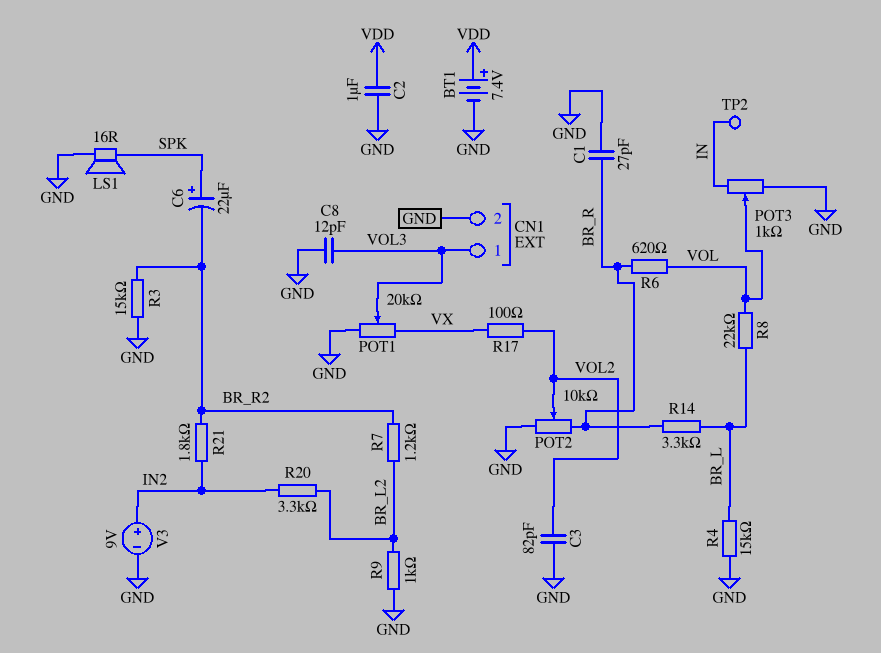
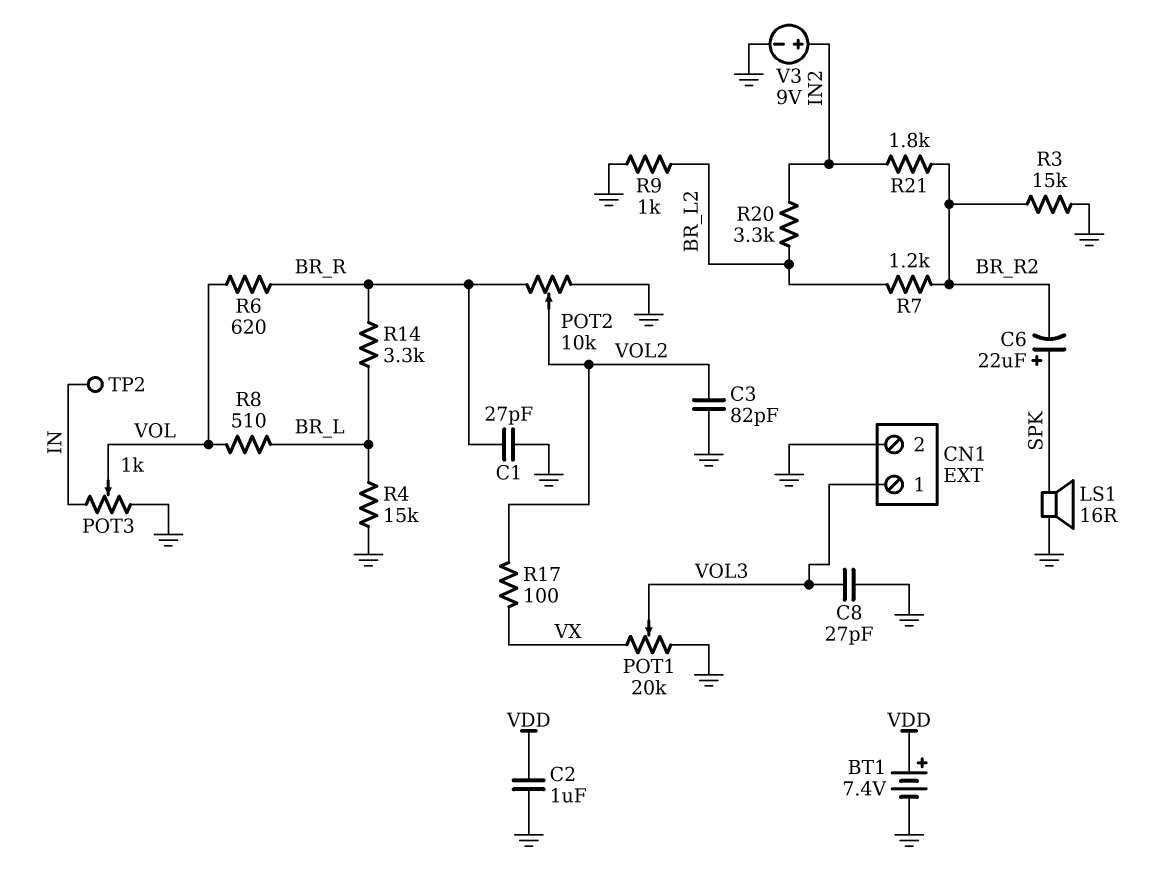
C8: 12pF (GND, VOL3) -> 27pF (GND, VOL3)
R8: 22k (BR_L, VOL) -> 510 (BR_L, VOL)

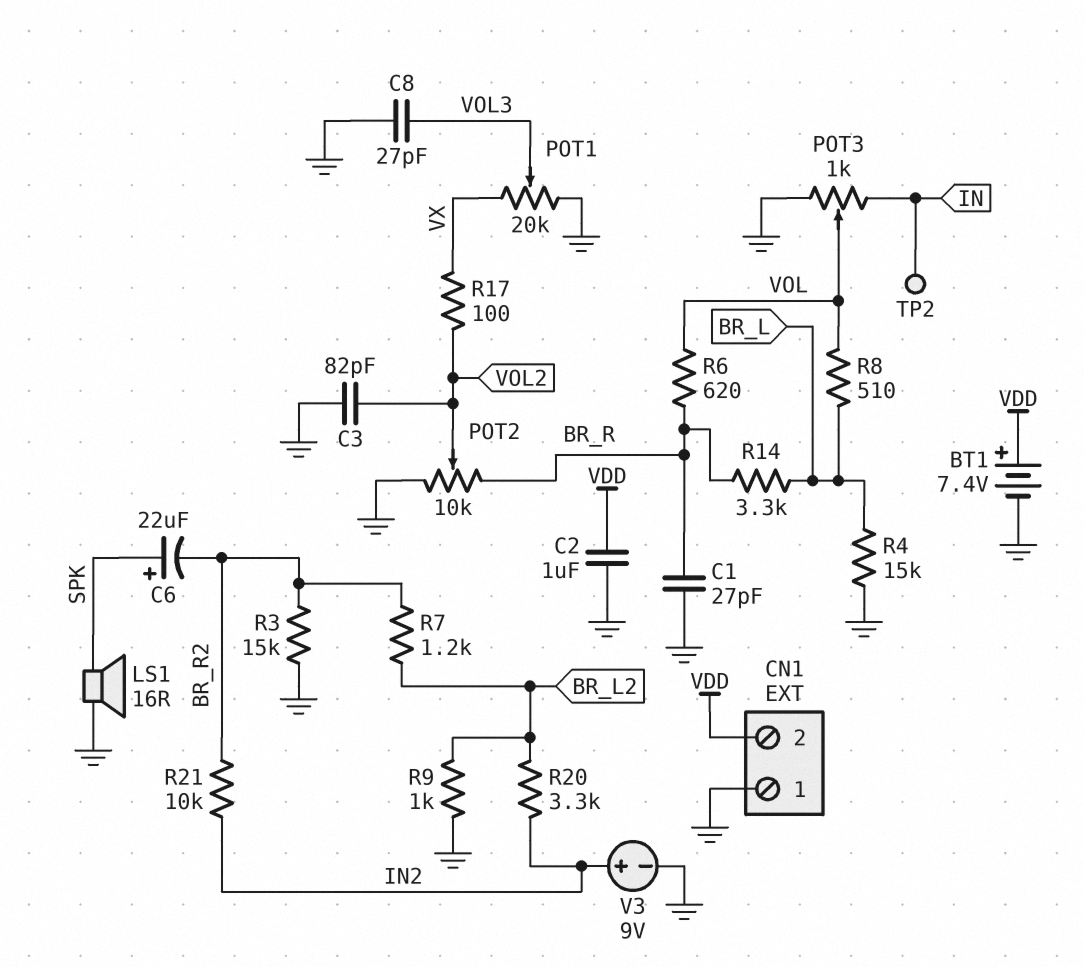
CN1 pin 1: VOL3 -> GND
CN1 pin 2: GND -> VDD
R21: 1.8k (BR_R2, IN2) -> 10k (BR_R2, IN2)

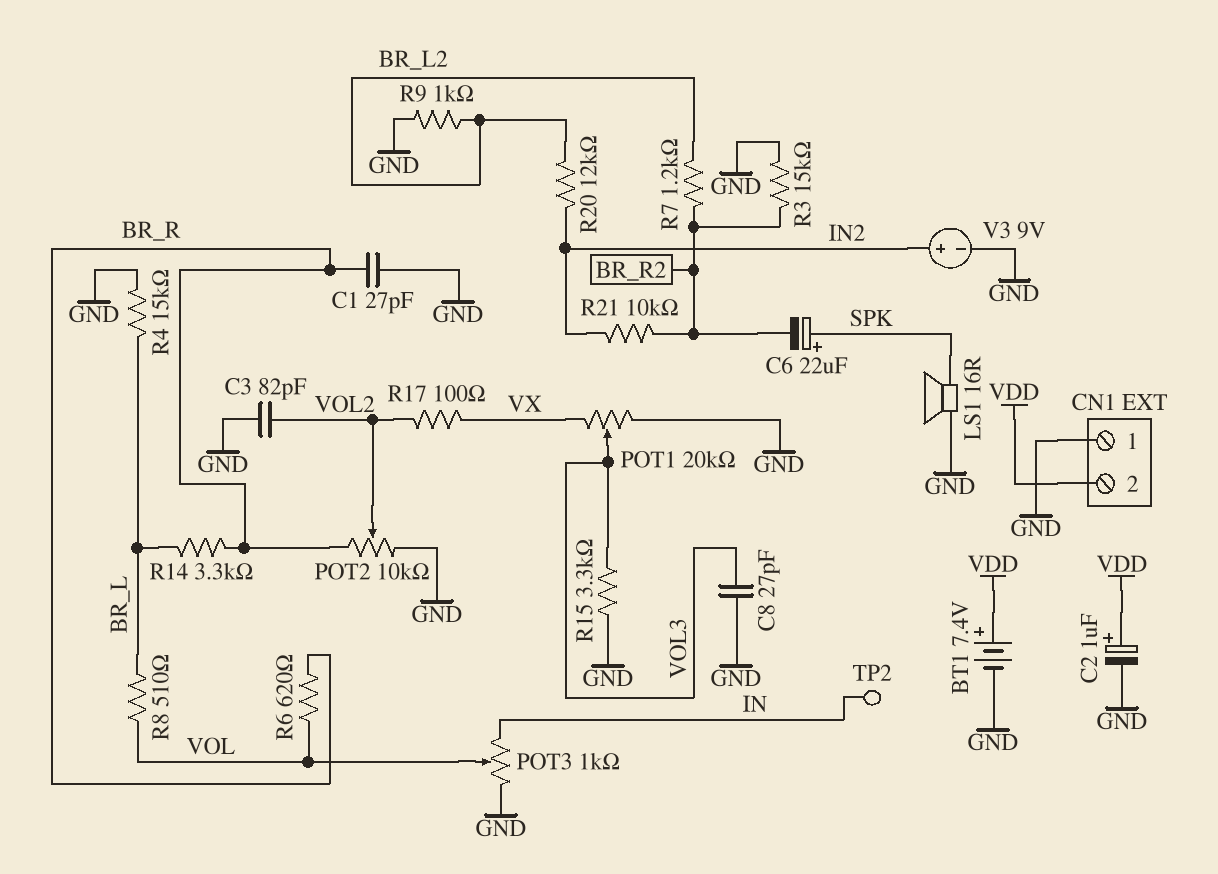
C2: 1uF (GND, VDD) -> 1uF (plus VDD, minus GND)
R15: none -> 3.3k (GND, VOL3)
R20: 3.3k (BR_L2, IN2) -> 12k (BR_L2, IN2)

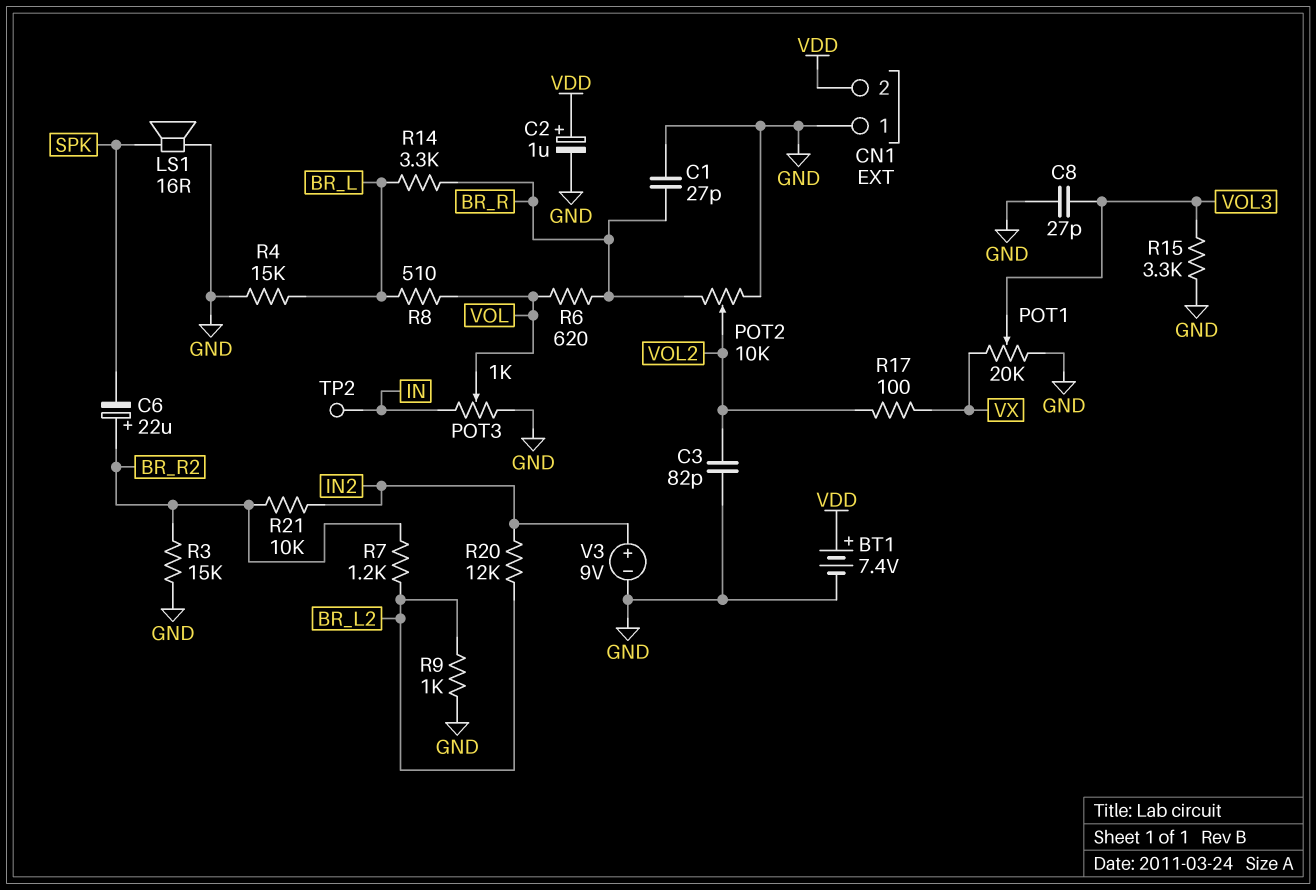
C6: 22uF (plus SPK, minus BR_R2) -> 22uF (plus BR_R2, minus SPK)

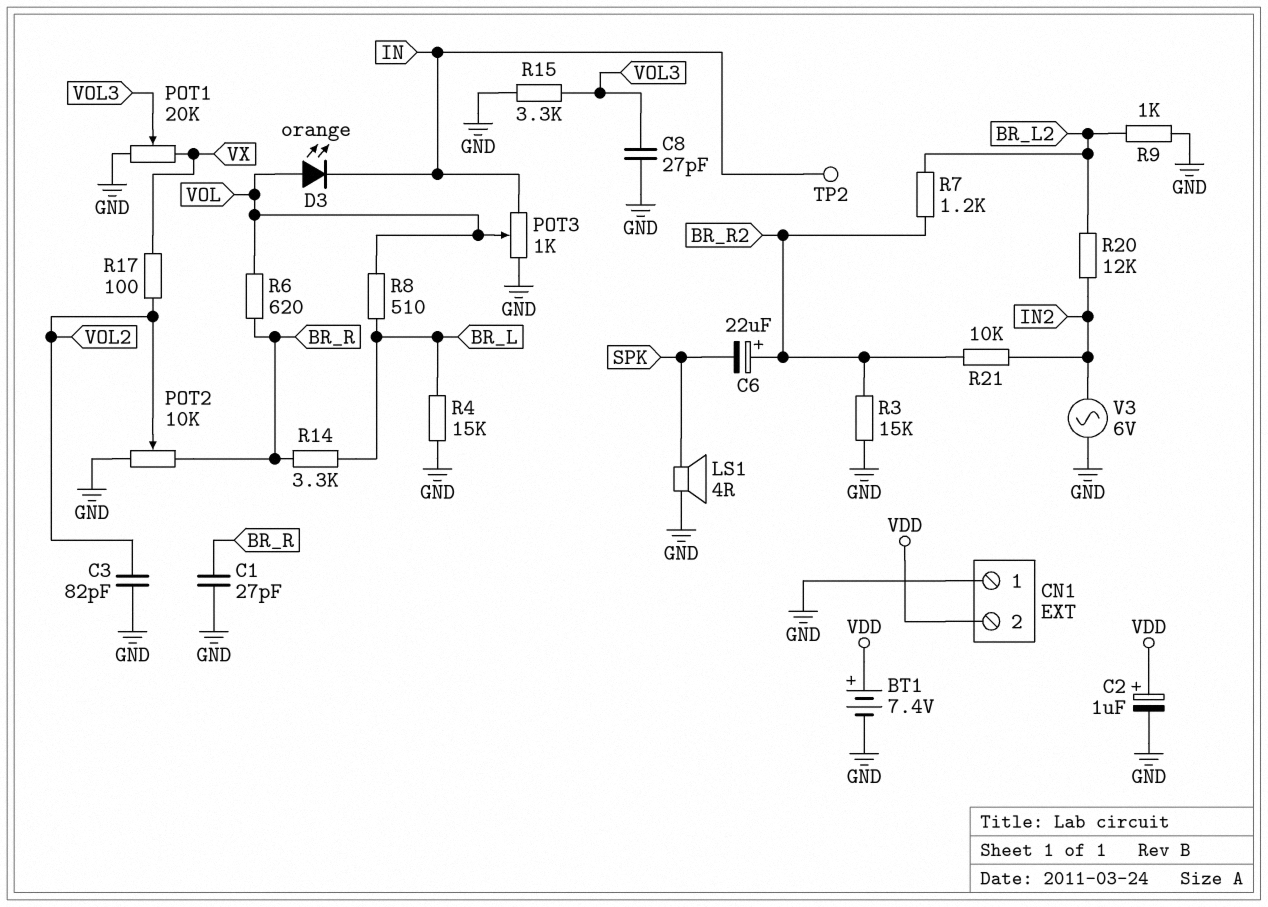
D3: none -> LED orange (A VOL, K IN)
LS1: speaker 16R (GND, SPK) -> speaker 4R (GND, SPK)
V3: 9V (plus IN2, minus GND) -> AC 6V (GND, IN2)

